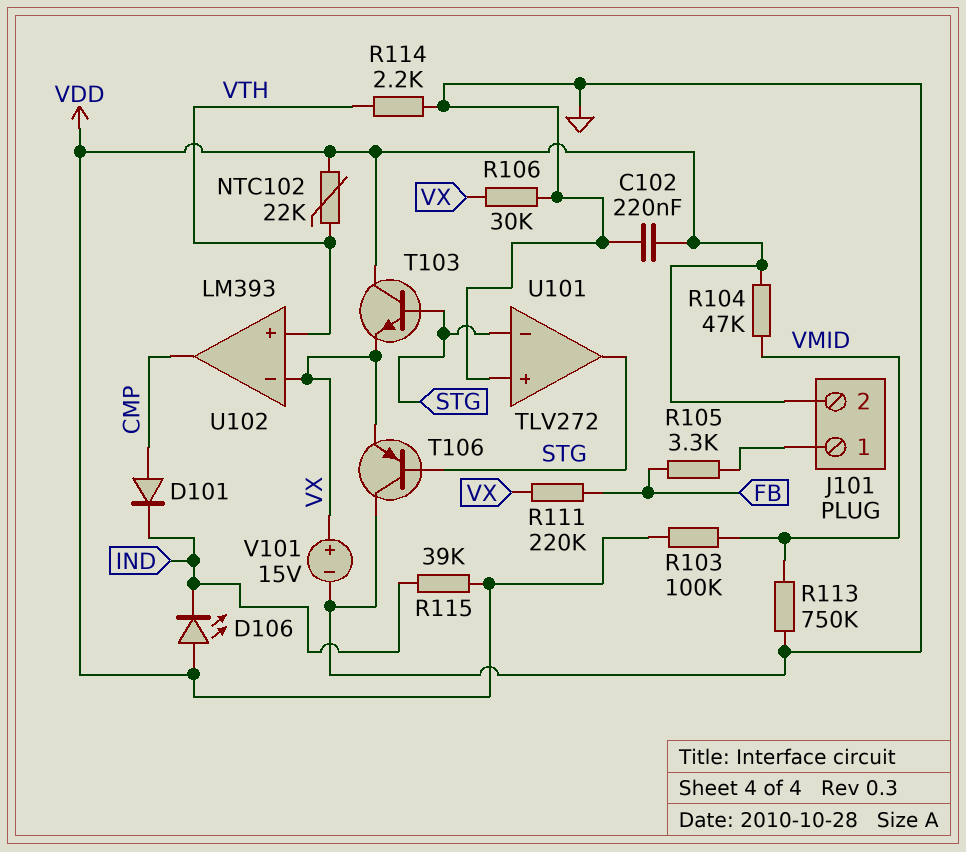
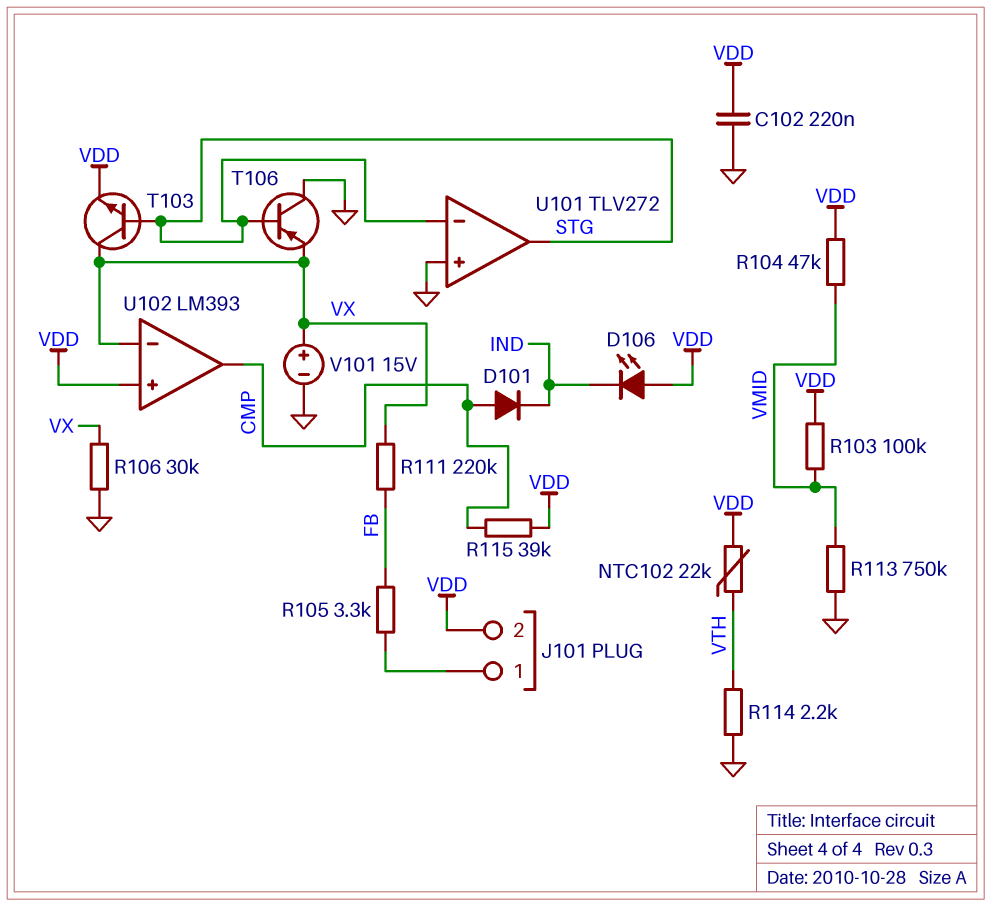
R115: 39k (IND, VDD) -> 39k (CMP, VDD)
T103: NPN (B STG, C VDD, E VX) -> NPN (B STG, C VX, E VDD)
U102 pin in+: VTH -> VDD

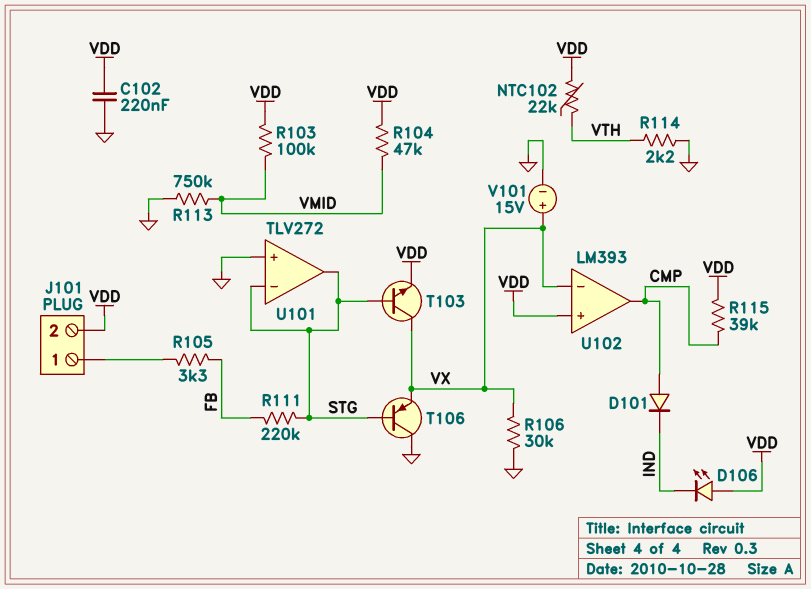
R111: 220k (FB, VX) -> 220k (FB, STG)

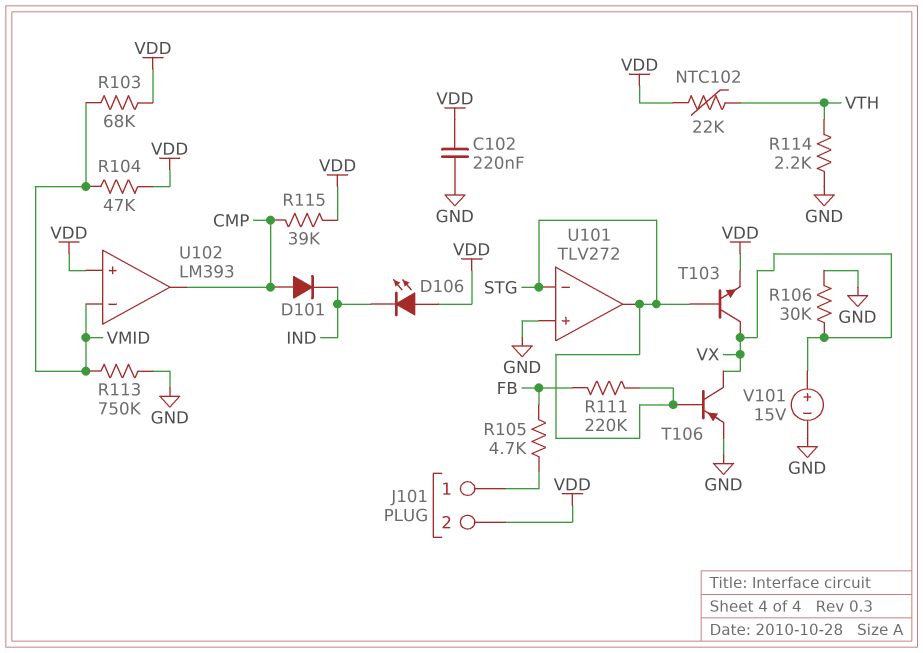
R103: 100k (VDD, VMID) -> 68k (VDD, VMID)
R105: 3.3k (FB, J101/1) -> 4.7k (FB, J101/1)
T106: PNP (B STG, C GND, E VX) -> PNP (B STG, C VX, E GND)
U102 pin in-: VX -> VMID

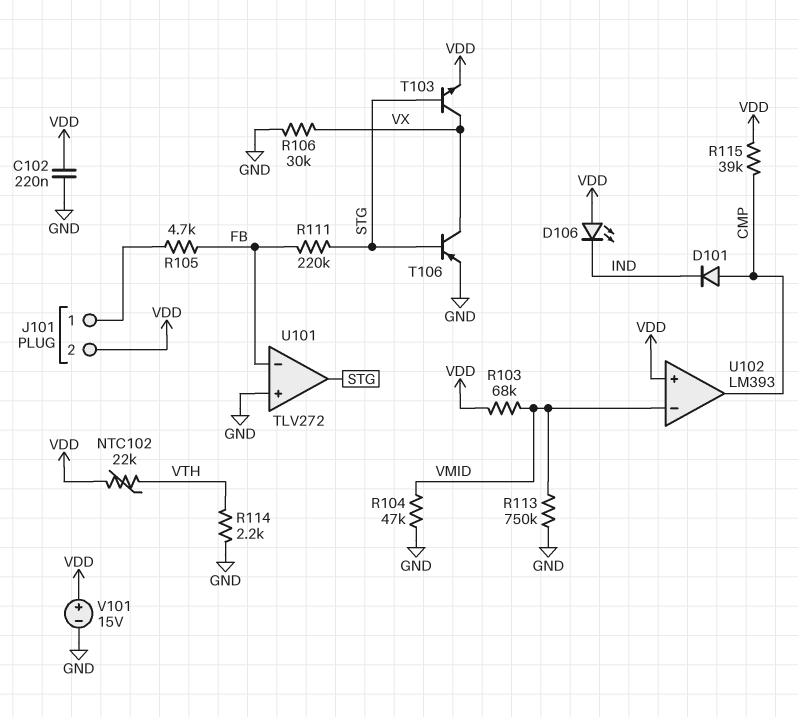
R104: 47k (VDD, VMID) -> 47k (GND, VMID)
U101 pin in-: STG -> FB
V101: 15V (plus VX, minus GND) -> 15V (plus VDD, minus GND)

